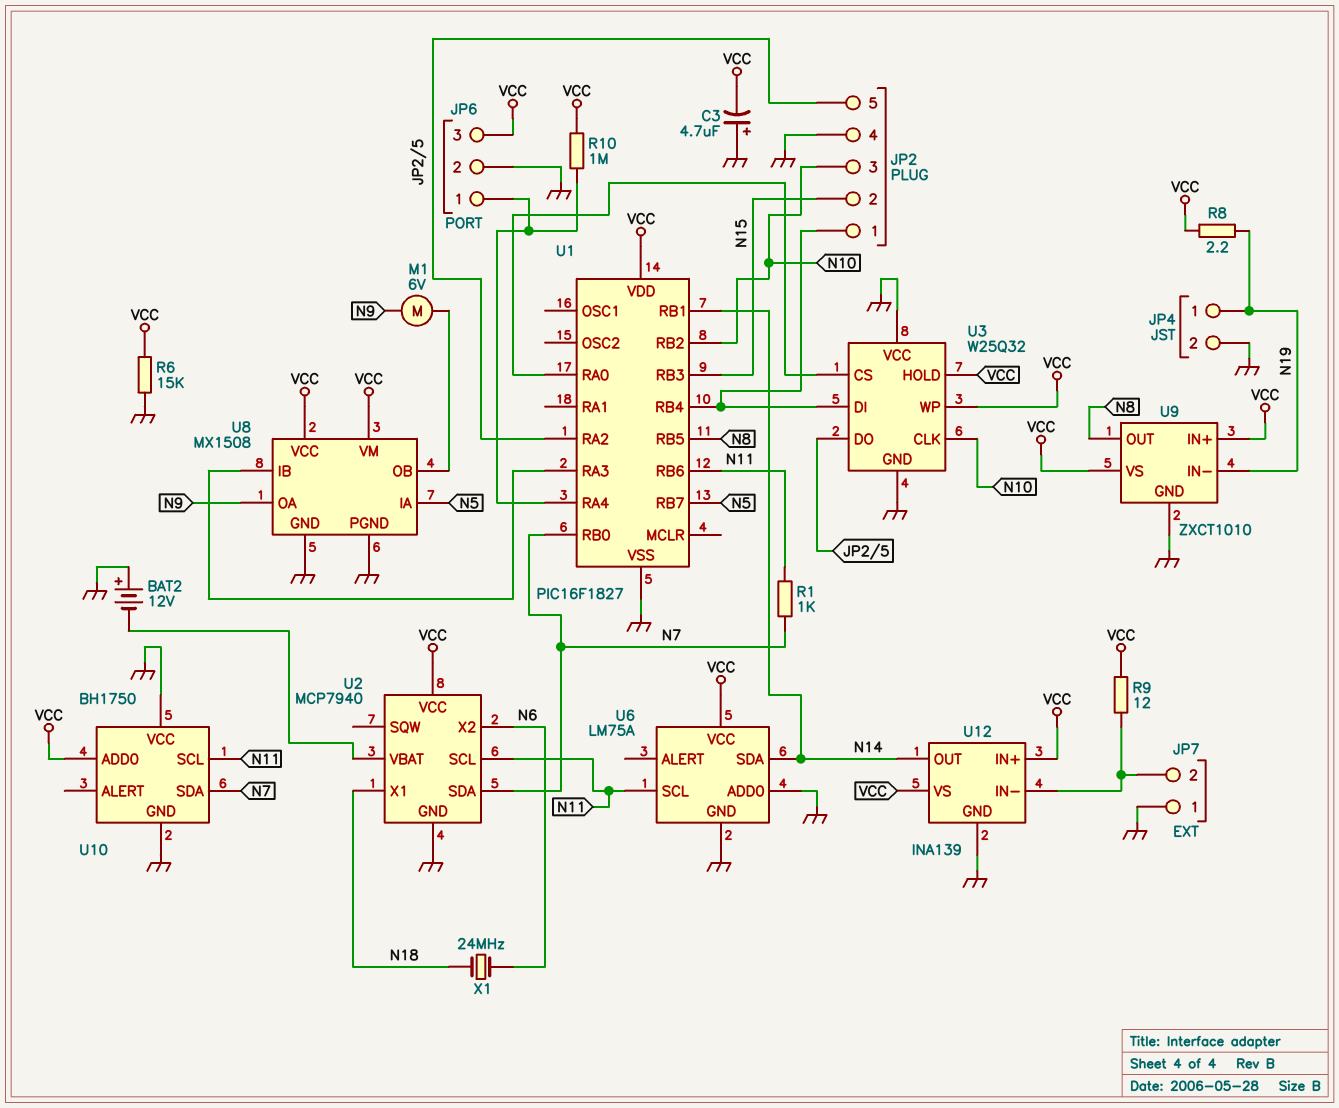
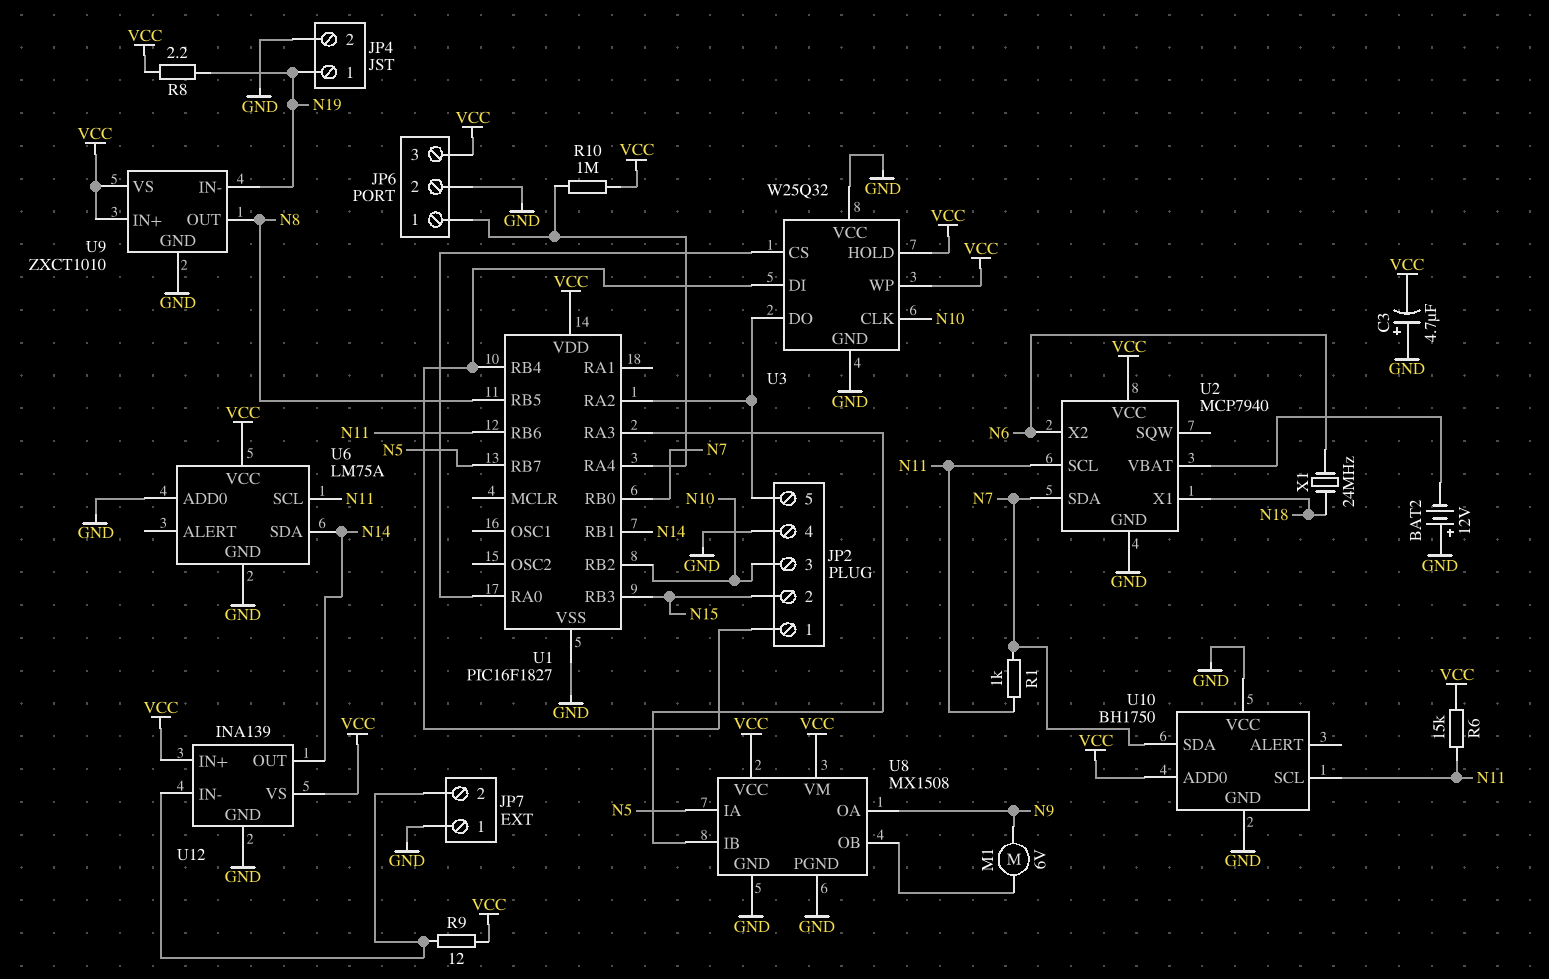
R6: 15k (GND, VCC) -> 15k (N11, VCC)

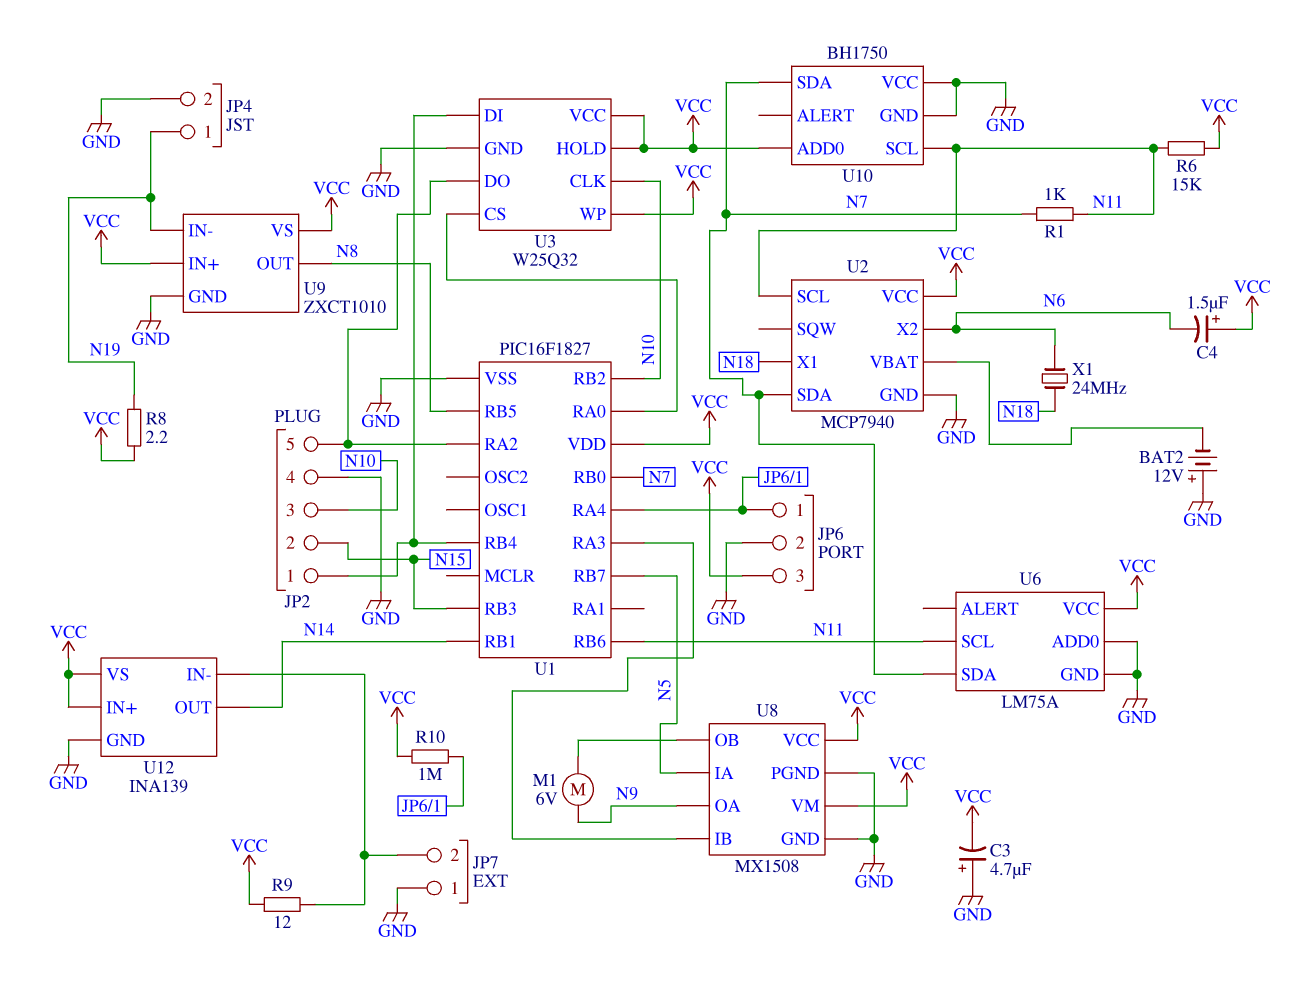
C4: none -> 1.5uF (plus VCC, minus N6)
U3 pin VCC: GND -> VCC
U6 pin SDA: N14 -> N7

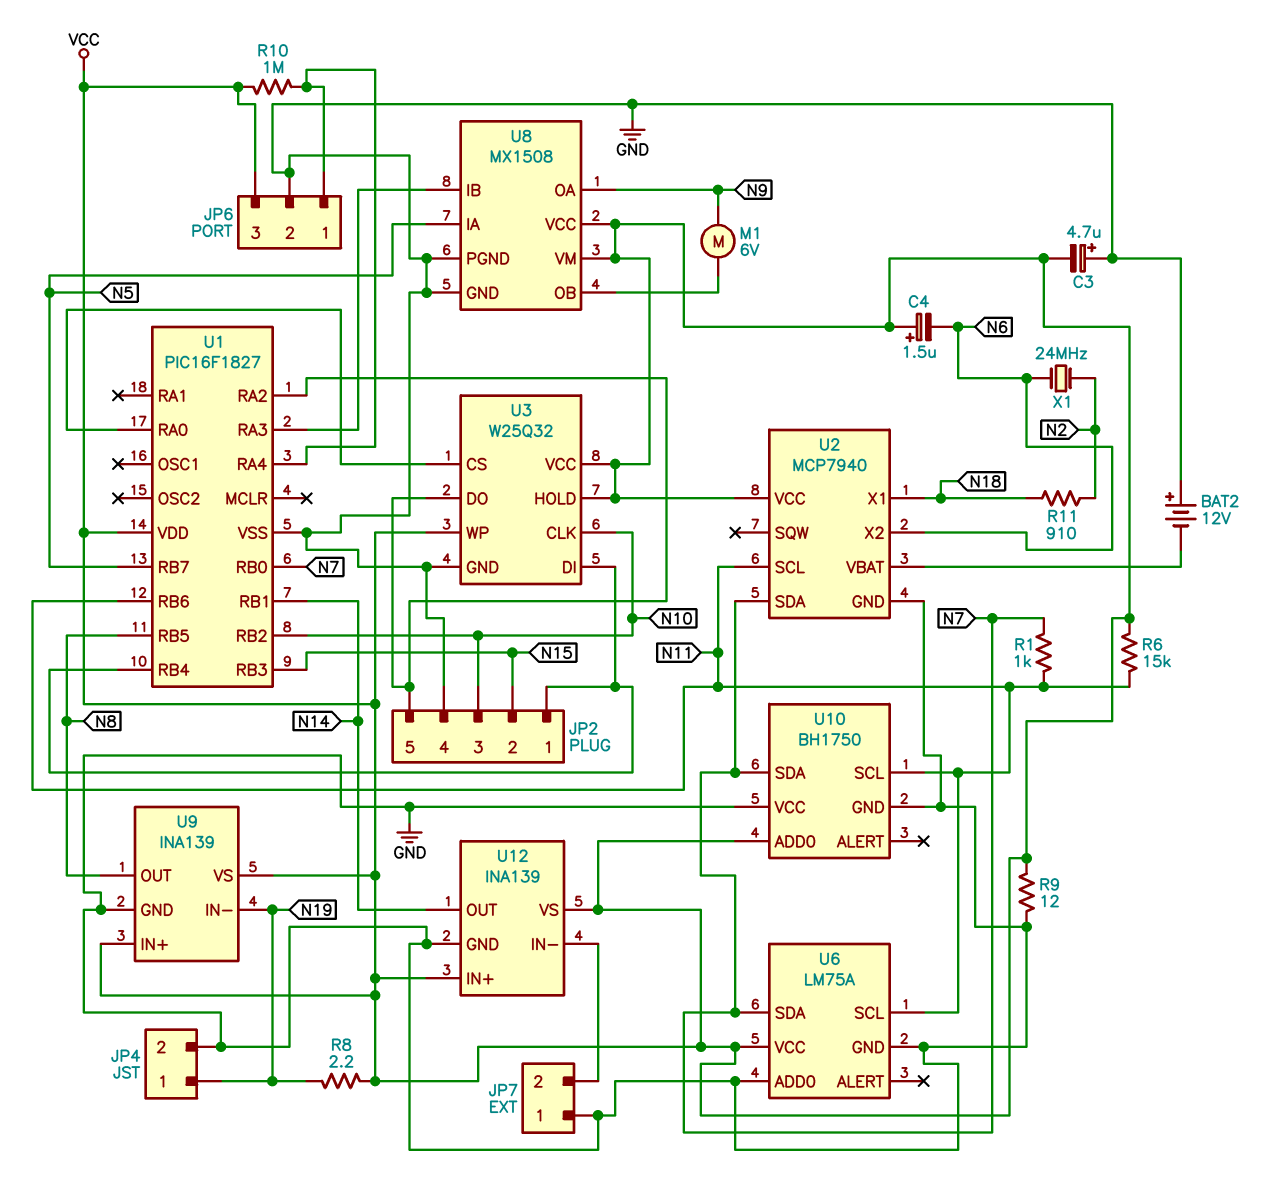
R9: 12 (JP7/2, VCC) -> 12 (GND, VCC)
R11: none -> 910 (N2, N18)
U9: ZXCT1010 -> INA139
X1: 24MHz (N6, N18) -> 24MHz (N2, N6)

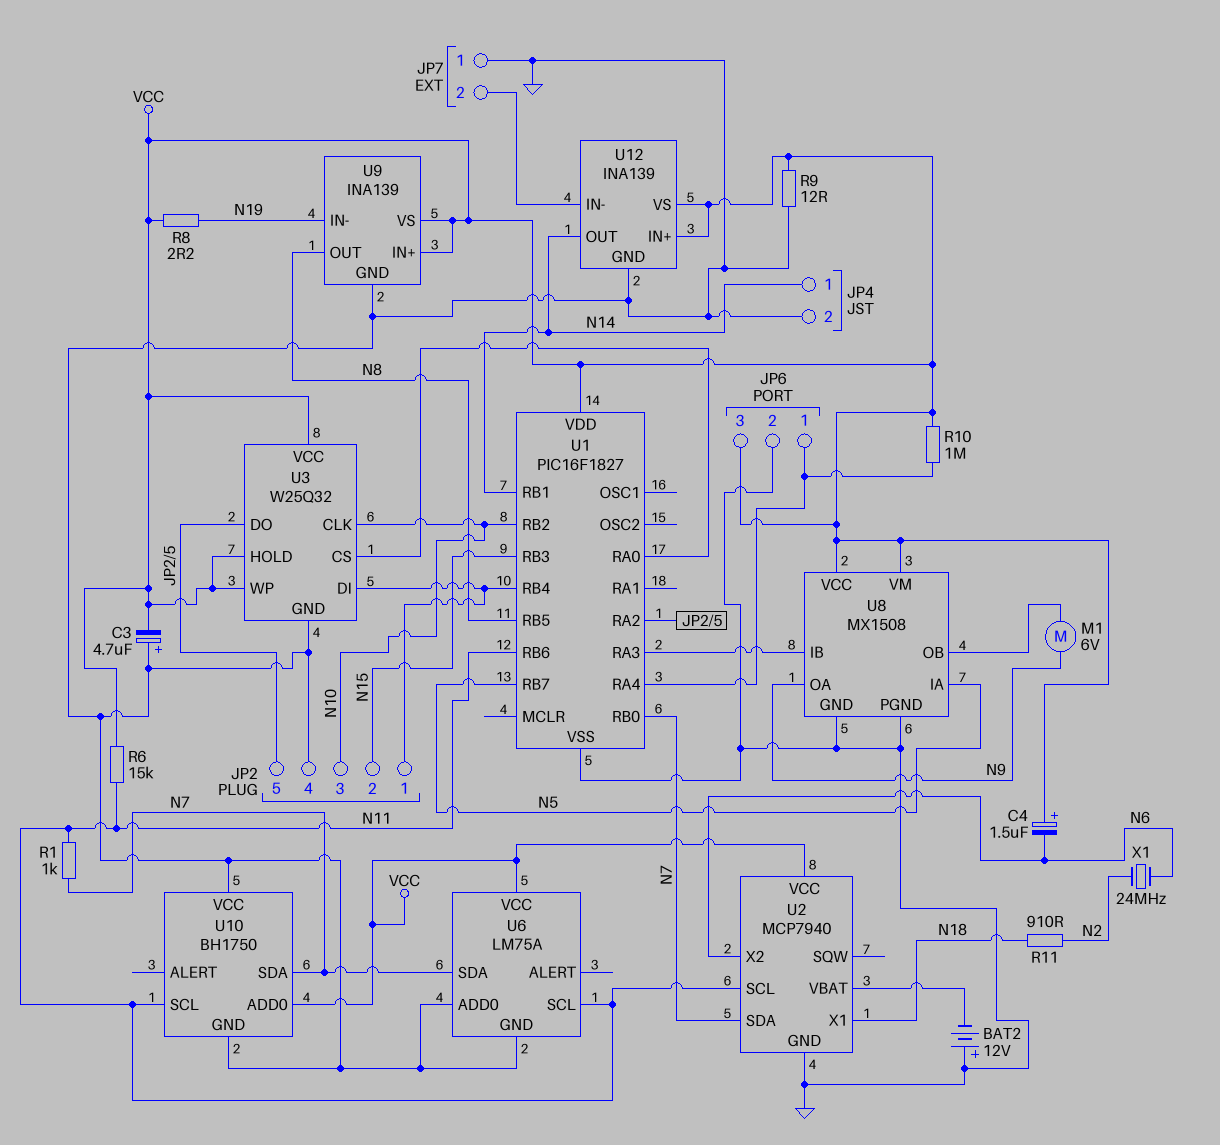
JP4 pin 1: N19 -> N14

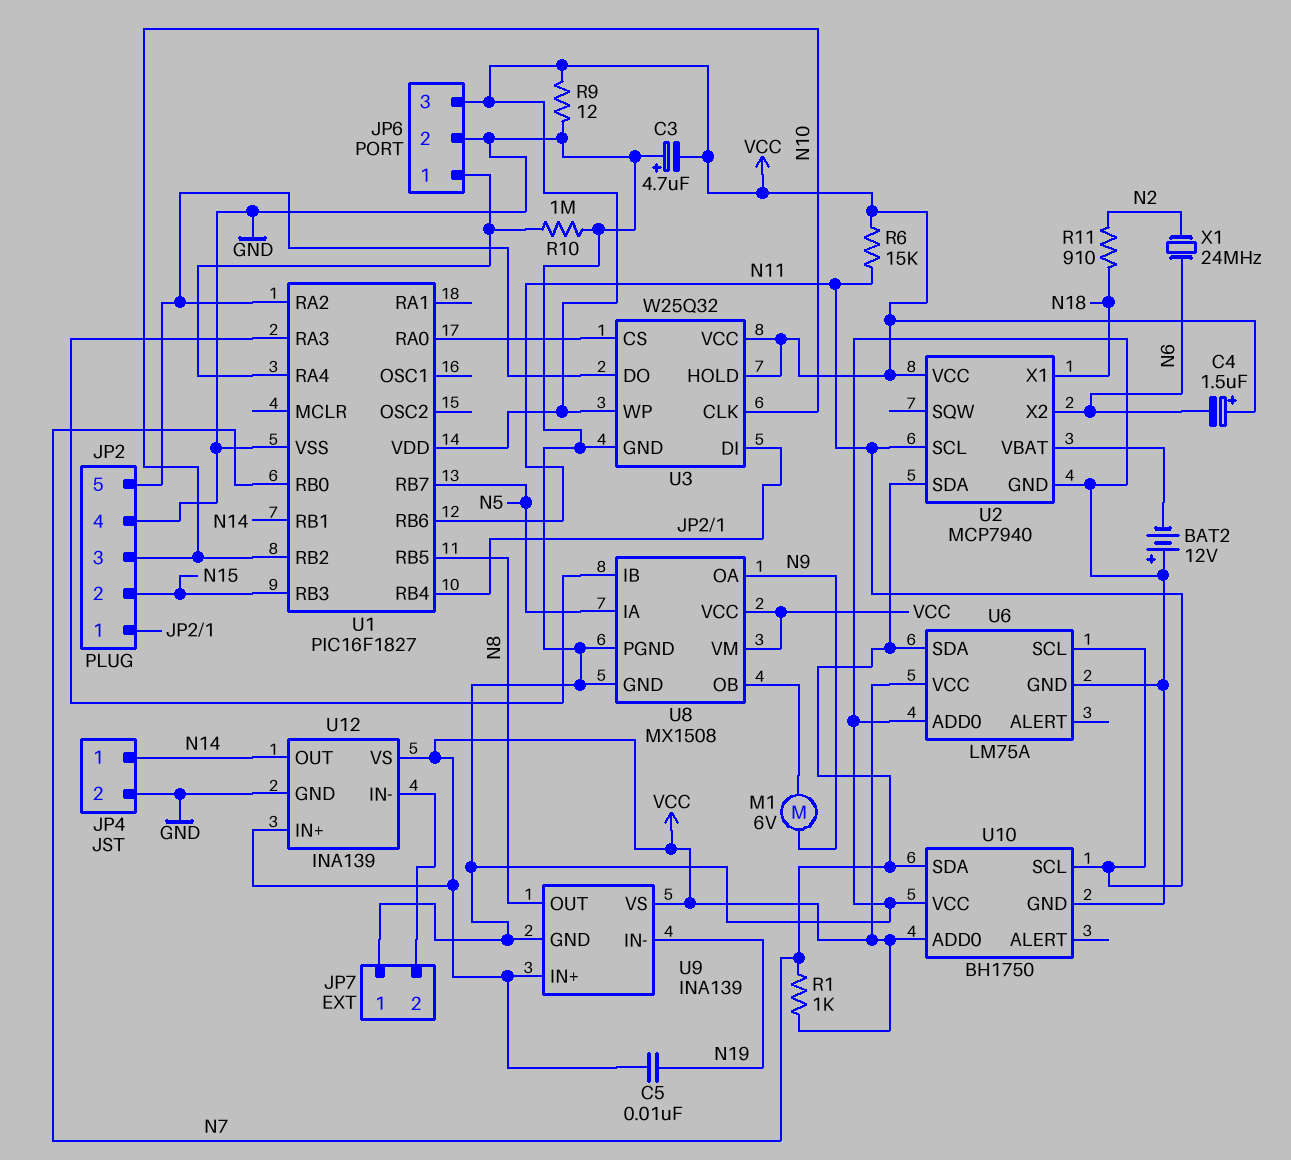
C5: none -> 10nF (N19, VCC)
R1: 1k (N7, N11) -> 1k (N7, VCC)
R8: 2.2 (N19, VCC) -> none
R10: 1M (JP6/1, VCC) -> 1M (GND, JP6/1)

